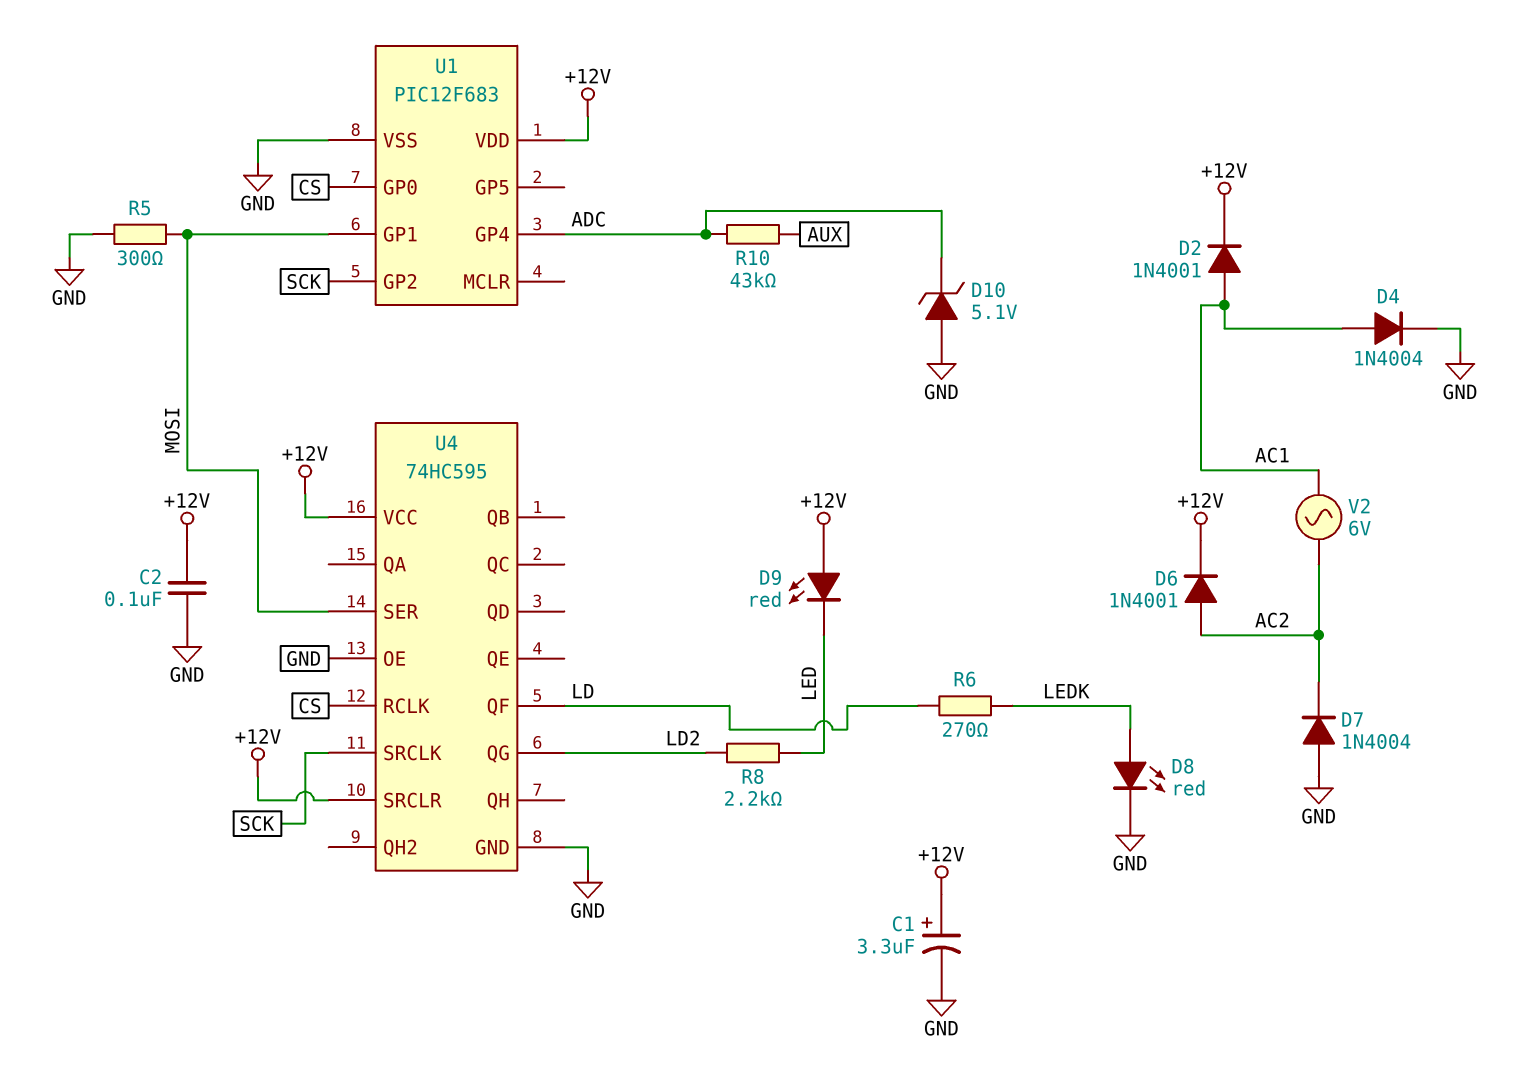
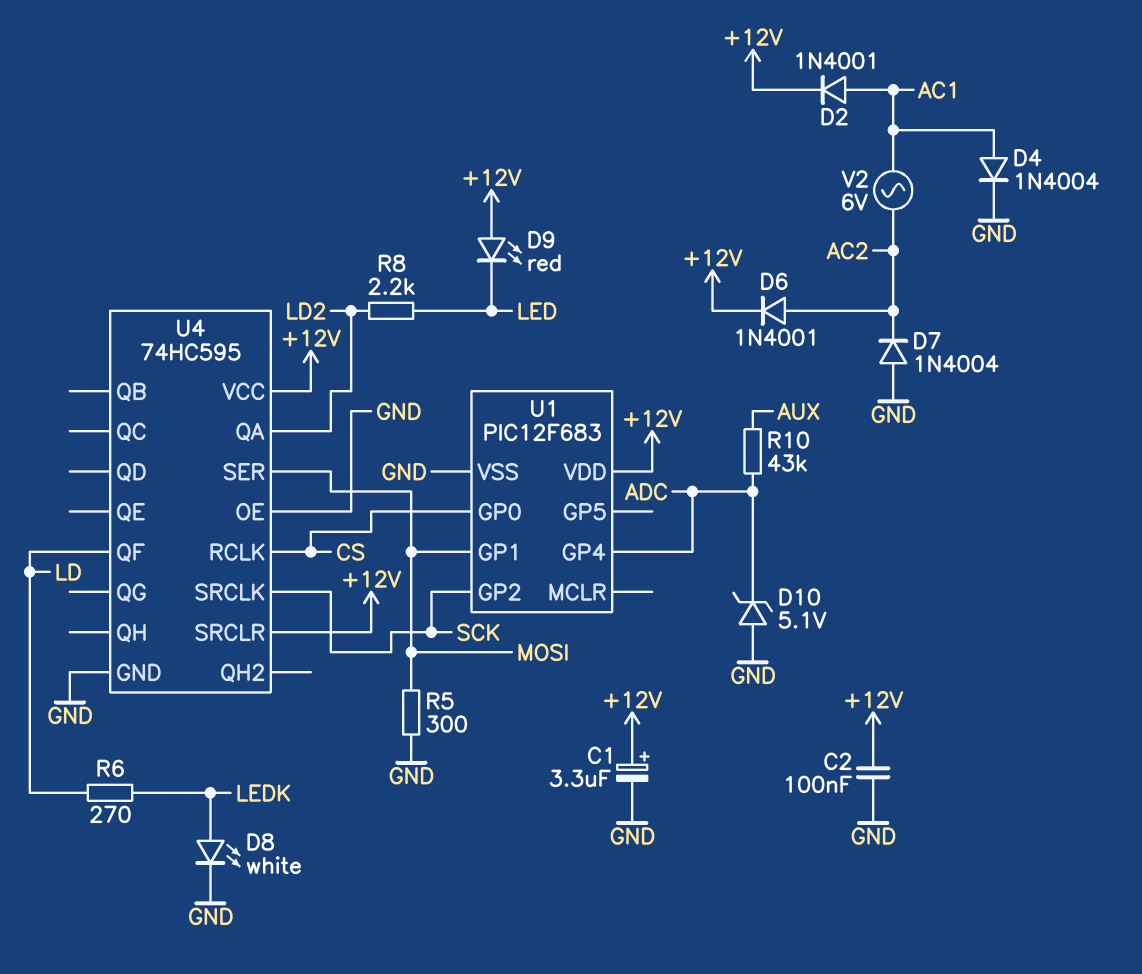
D8: LED red (A LEDK, K GND) -> LED white (A LEDK, K GND)
U4 pin QA: none -> LD2
U4 pin QG: LD2 -> none

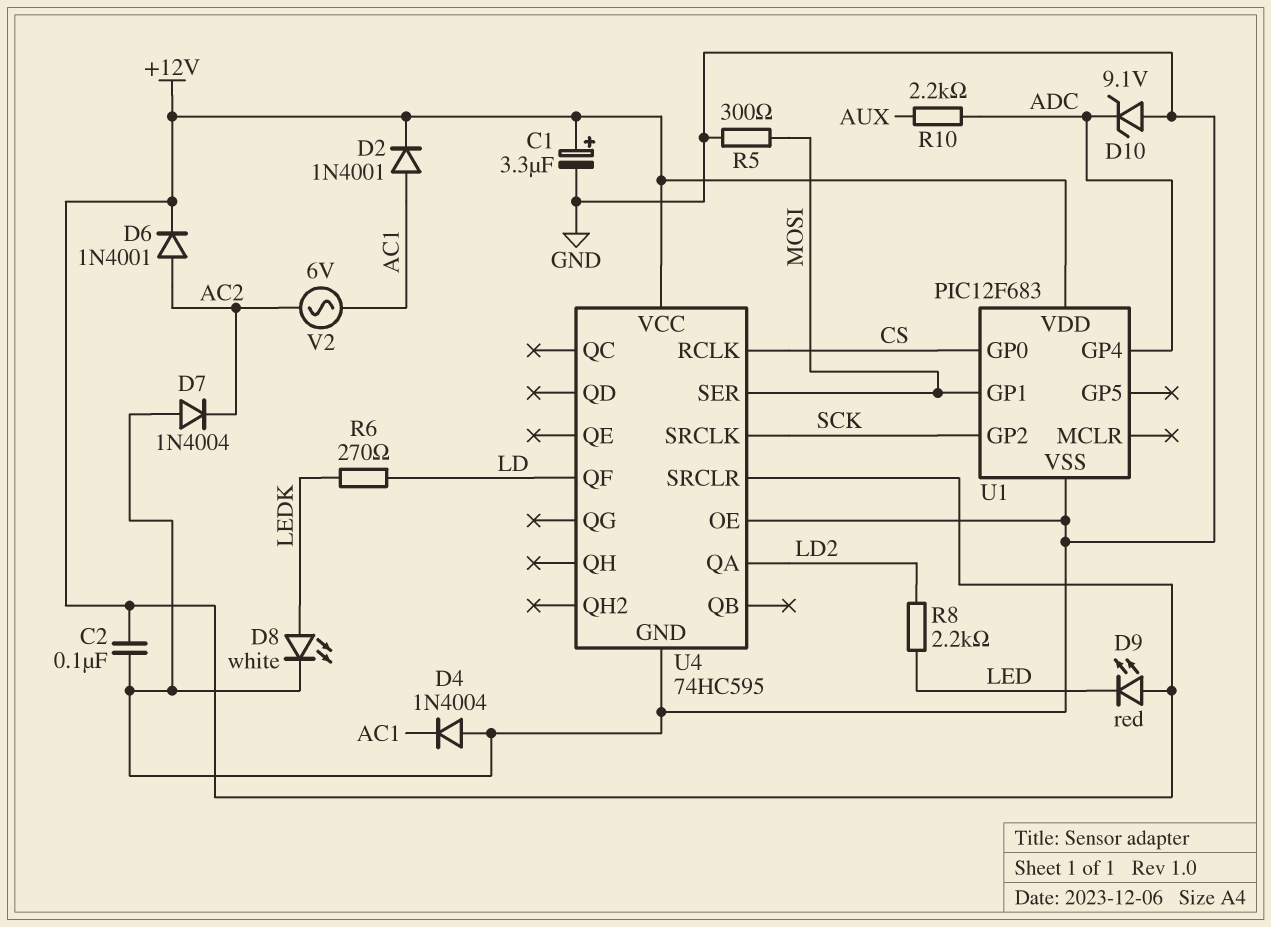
D4: diode 1N4004 (A AC1, K GND) -> diode 1N4004 (A GND, K AC1)
D10: zener 5.1V (A GND, K ADC) -> zener 9.1V (A GND, K ADC)
R10: 43k (ADC, AUX) -> 2.2k (ADC, AUX)

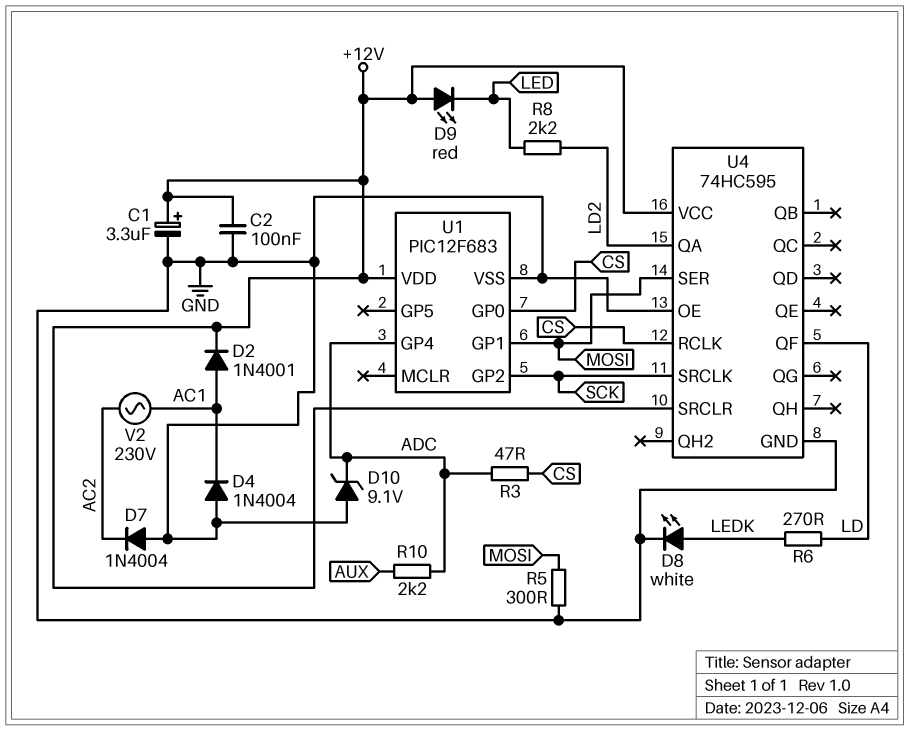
D6: diode 1N4001 (A AC2, K +12V) -> none
R3: none -> 47 (ADC, CS)
V2: AC 6V (AC1, AC2) -> AC 230V (AC1, AC2)

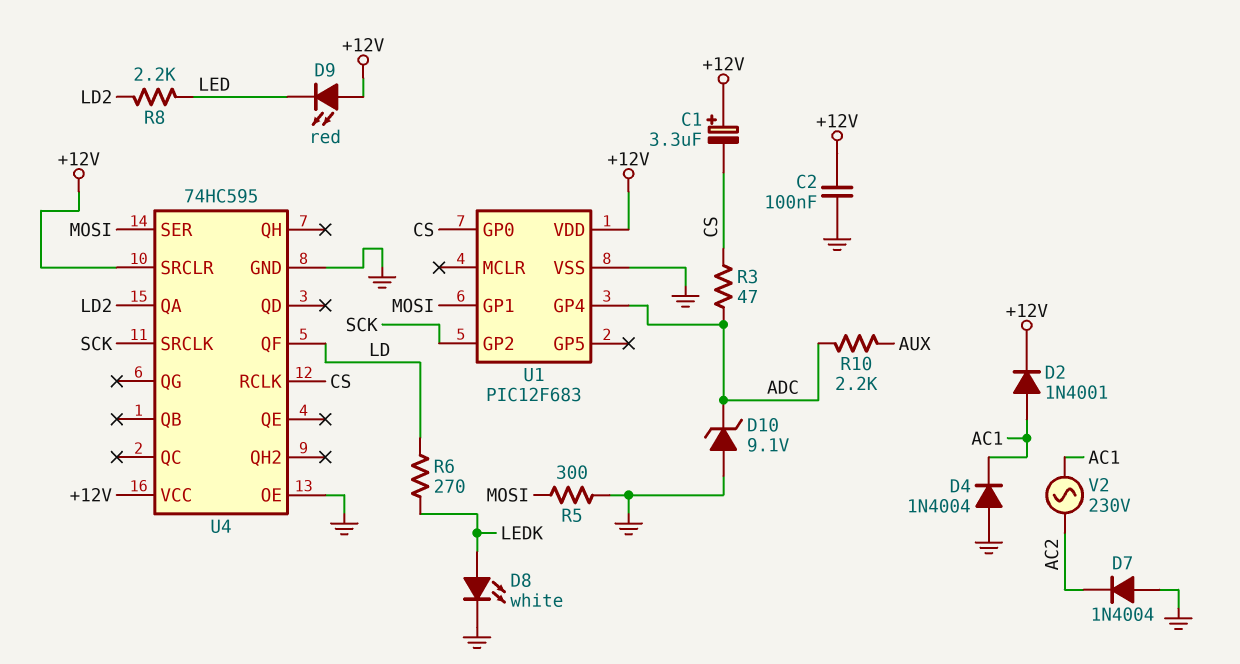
C1: 3.3uF (plus +12V, minus GND) -> 3.3uF (plus +12V, minus CS)

